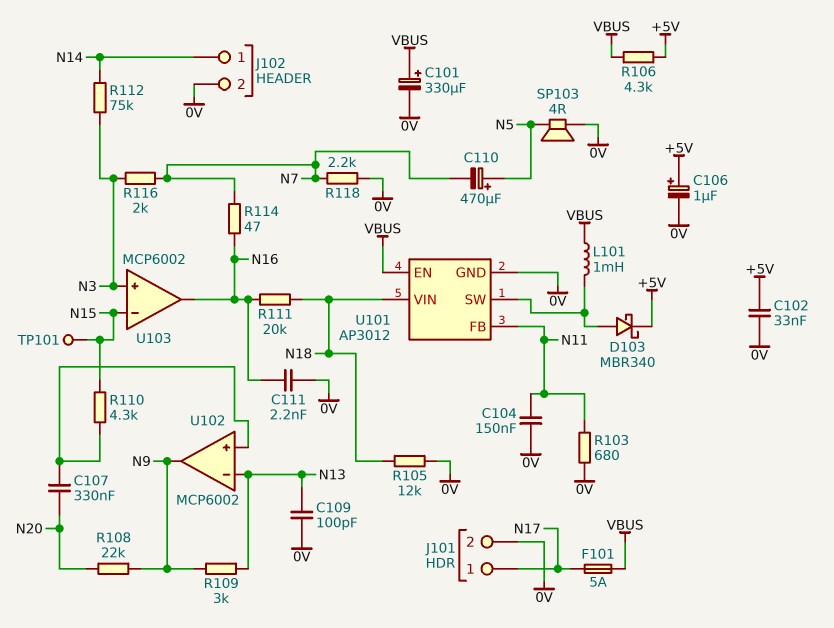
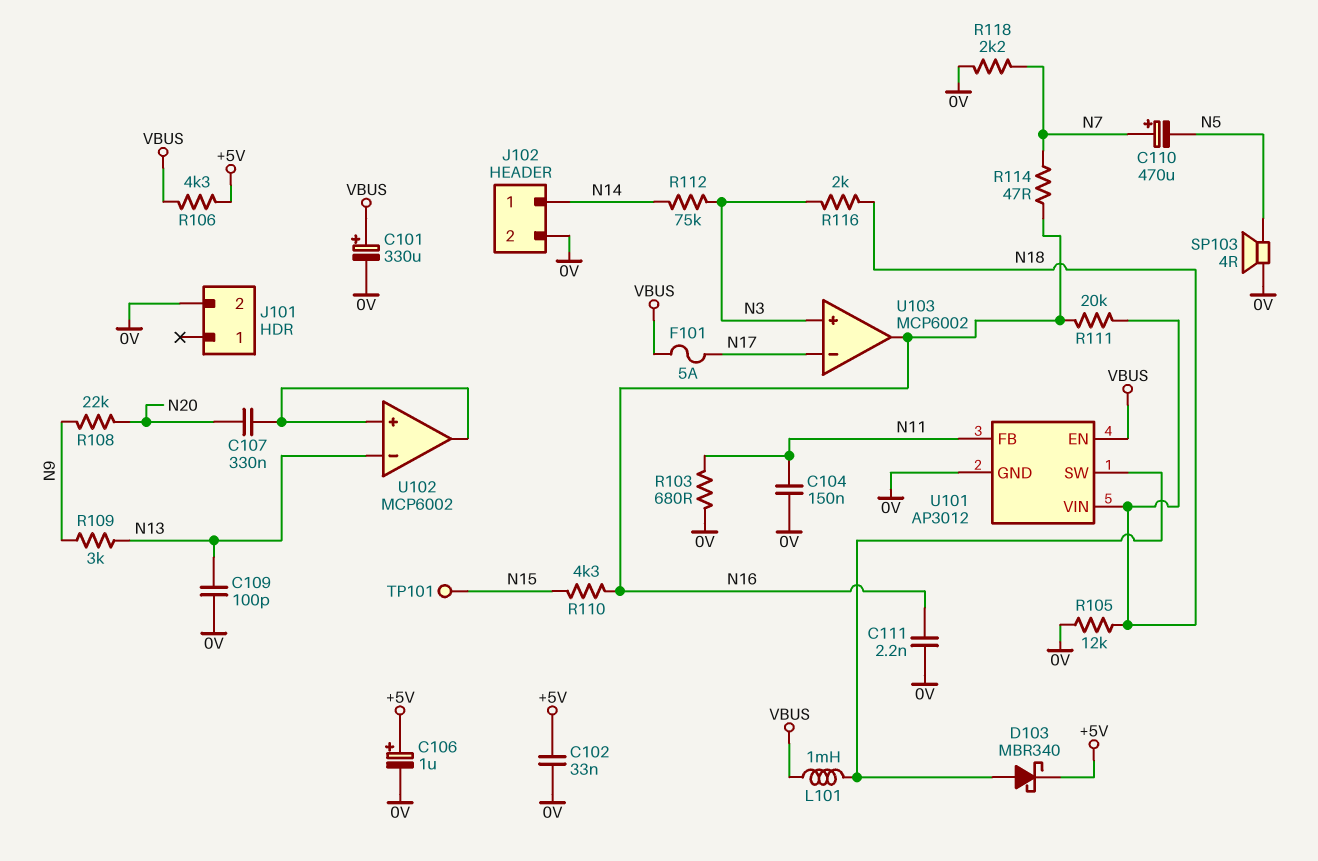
C110: 470uF (plus N5, minus N7) -> 470uF (plus N7, minus N5)
J101 pin 1: N17 -> none
R110: 4.3k (N15, U102/in+) -> 4.3k (N15, N16)
R116: 2k (N3, N7) -> 2k (N3, N18)
U102 pin out: N9 -> U102/in+
U103 pin in-: N15 -> N17

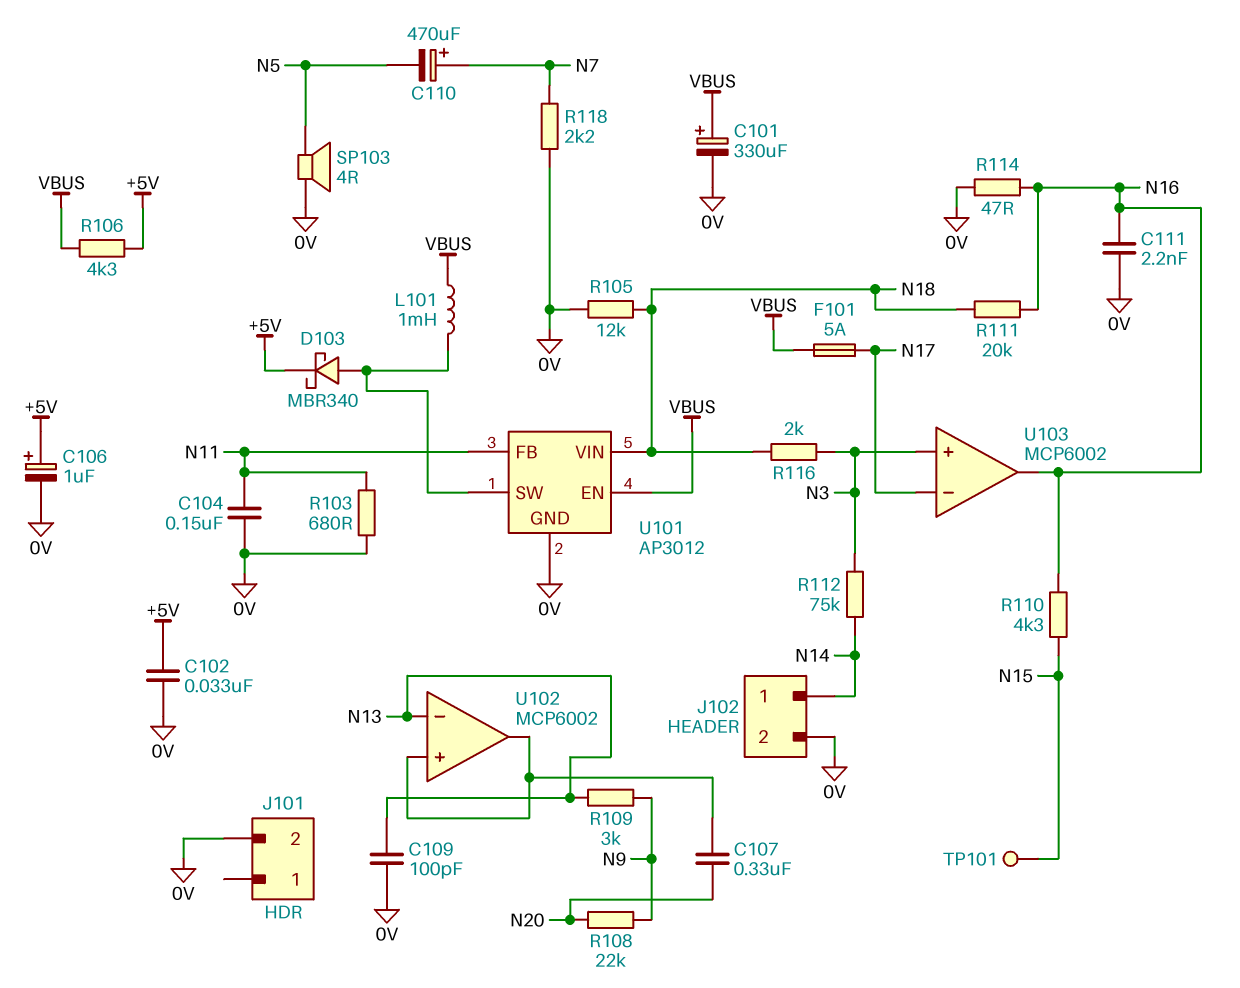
R114: 47 (N7, N16) -> 47 (0V, N16)

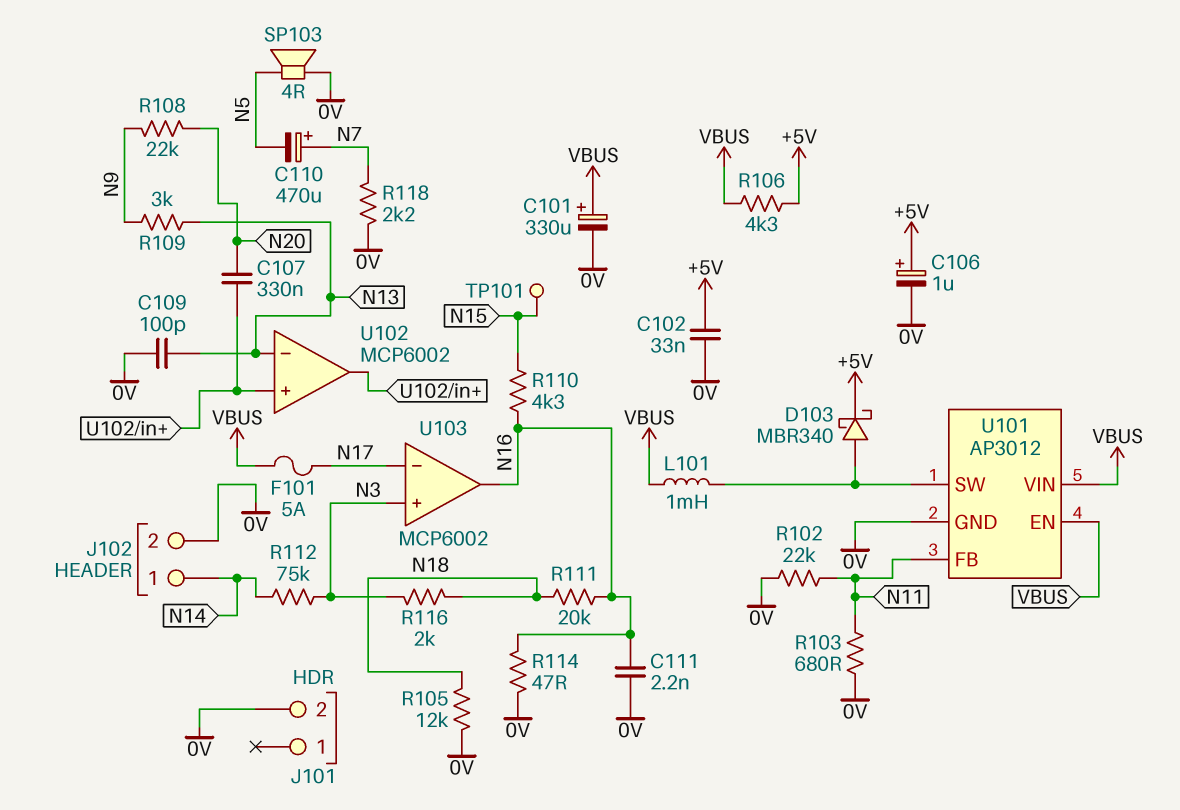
C104: 150nF (0V, N11) -> none
R102: none -> 22k (0V, N11)
U101 pin VIN: N18 -> VBUS

